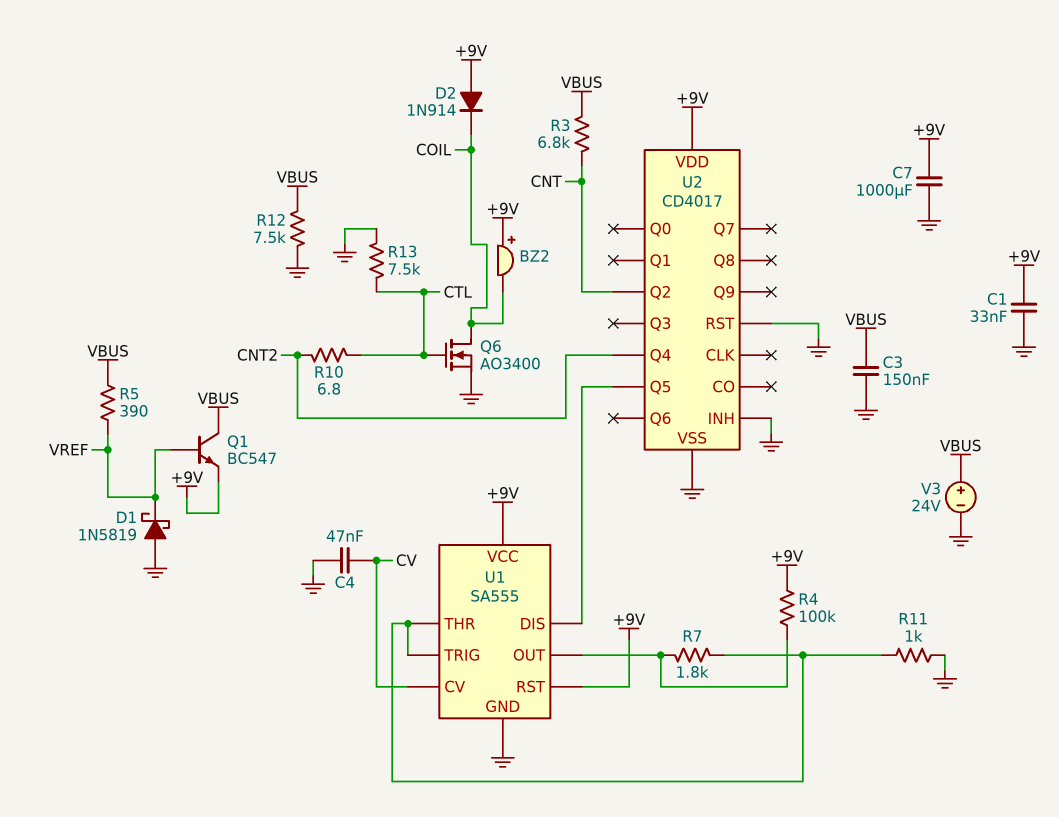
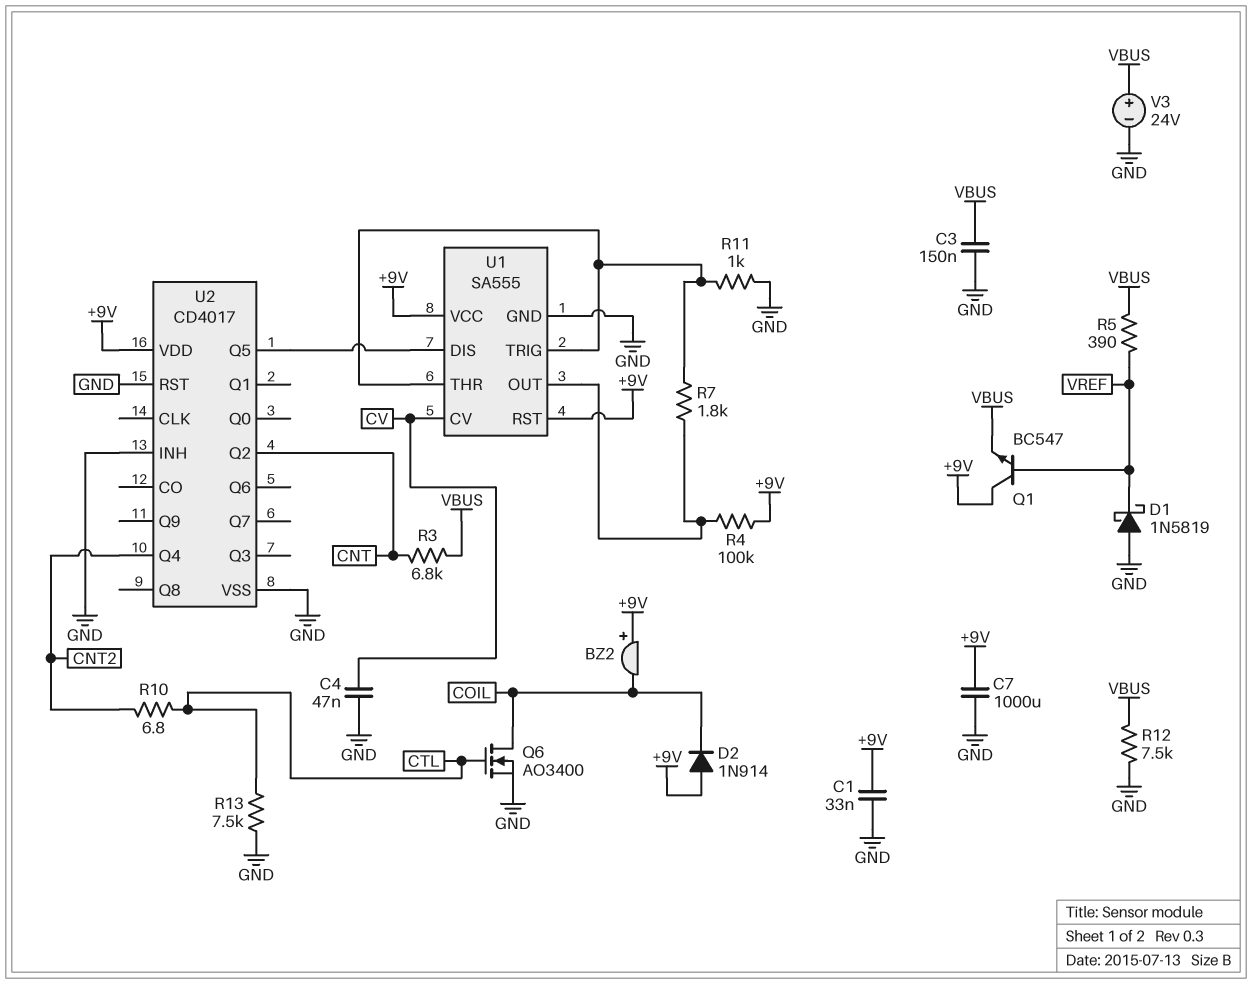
Q1: NPN BC547 (B VREF, C VBUS, E +9V) -> NPN BC547 (B VREF, C +9V, E VBUS)

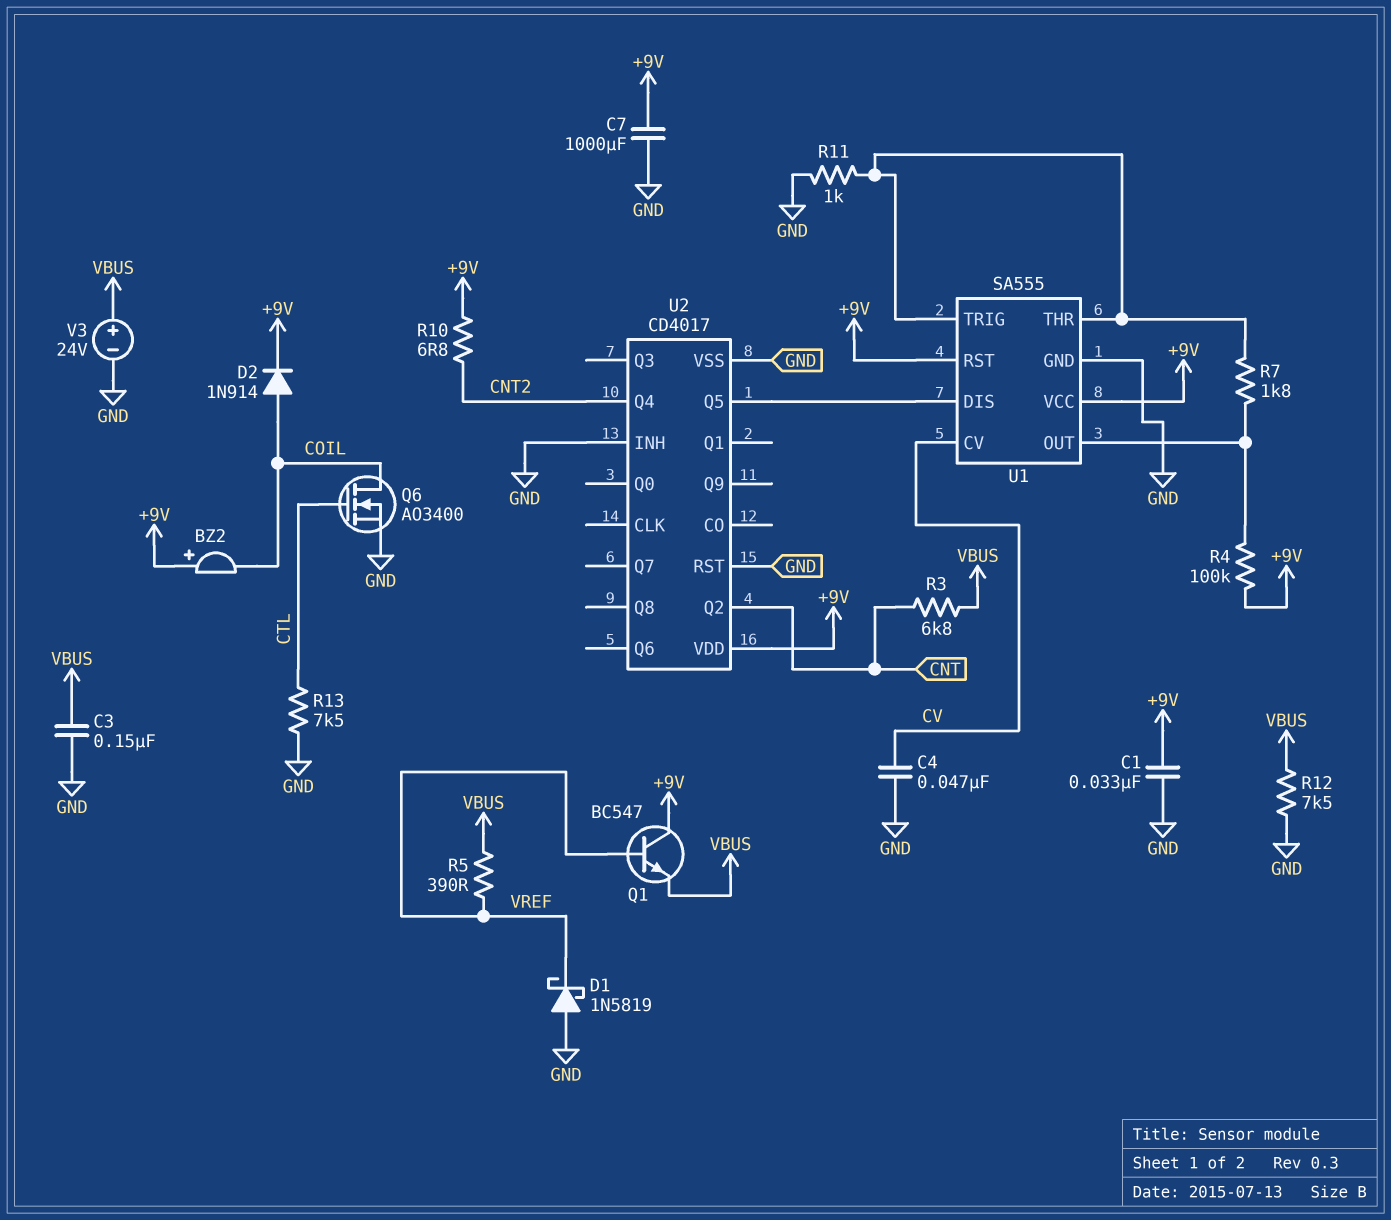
D2: diode 1N914 (A +9V, K COIL) -> diode 1N914 (A COIL, K +9V)
R10: 6.8 (CNT2, CTL) -> 6.8 (+9V, CNT2)

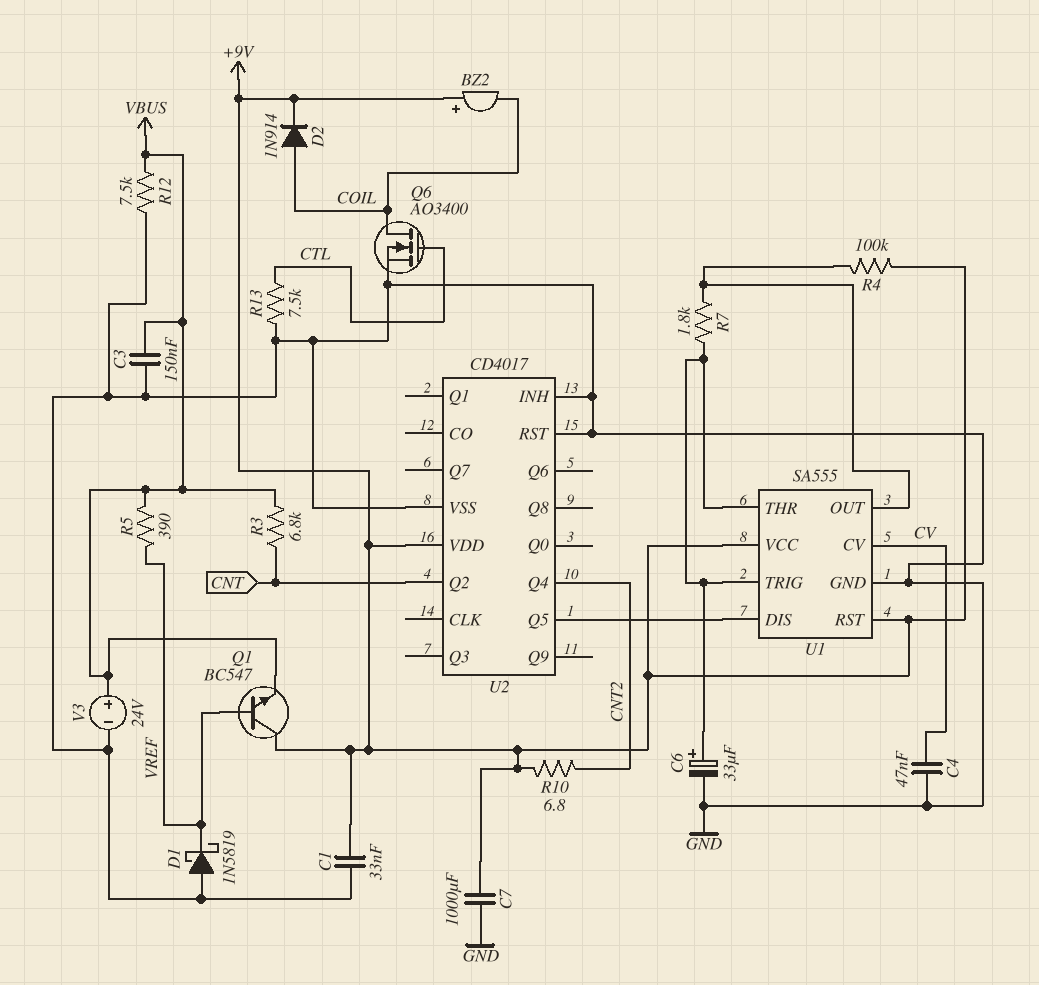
C6: none -> 33uF (plus U1/THR, minus GND)
R11: 1k (GND, U1/THR) -> none

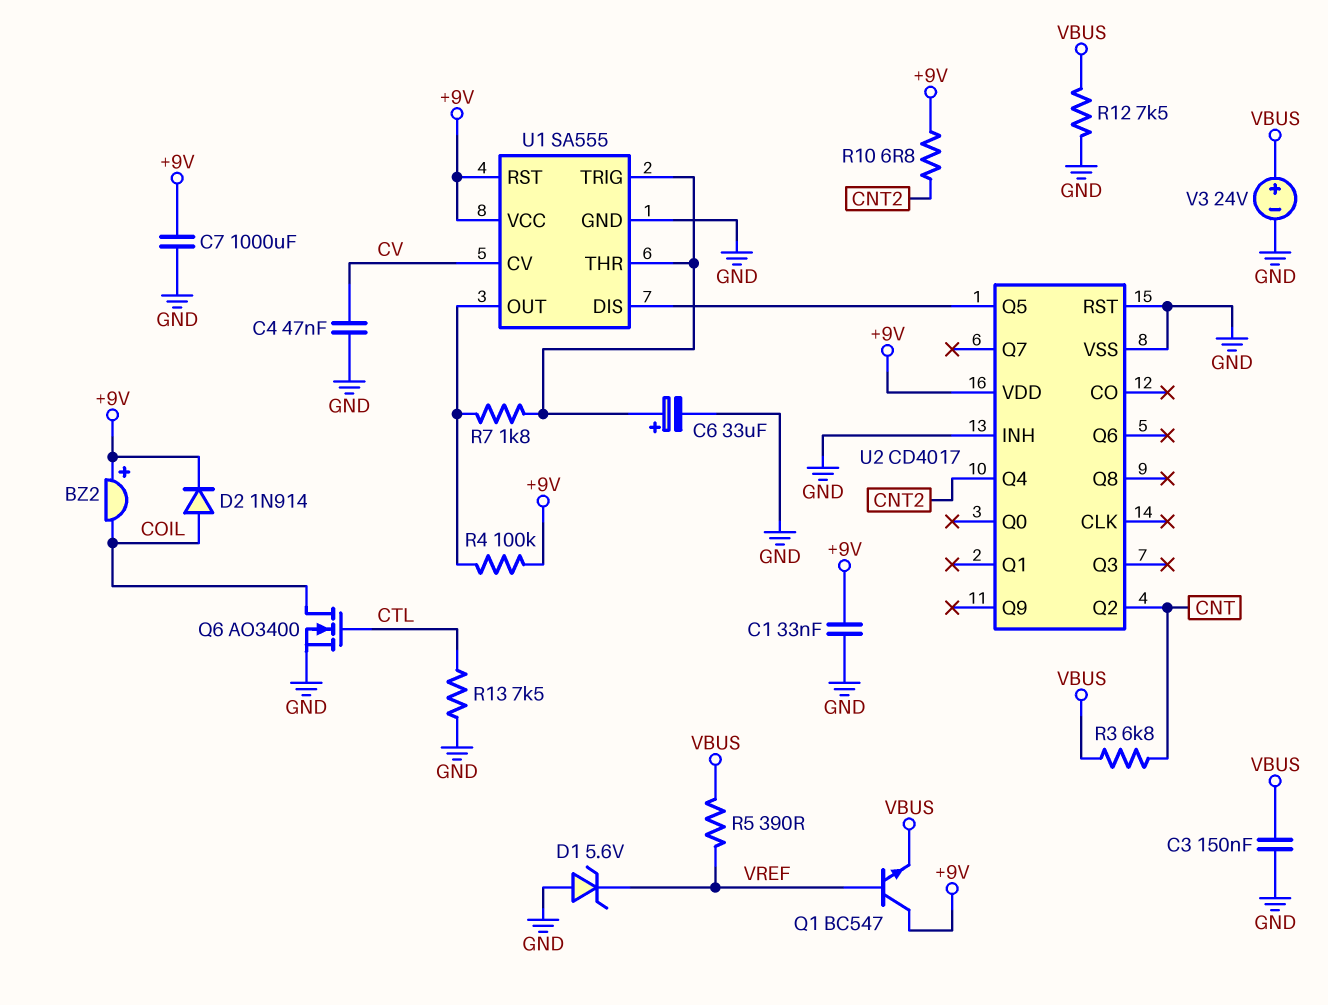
D1: schottky 1N5819 (A GND, K VREF) -> zener 5.6V (A GND, K VREF)

